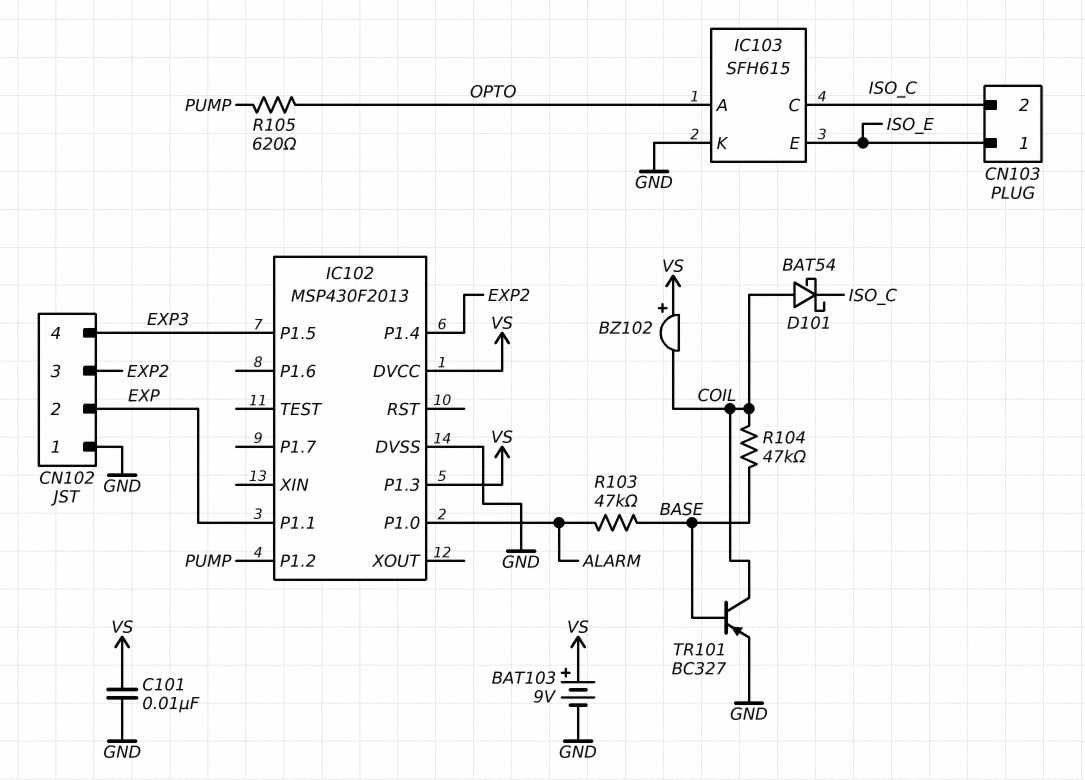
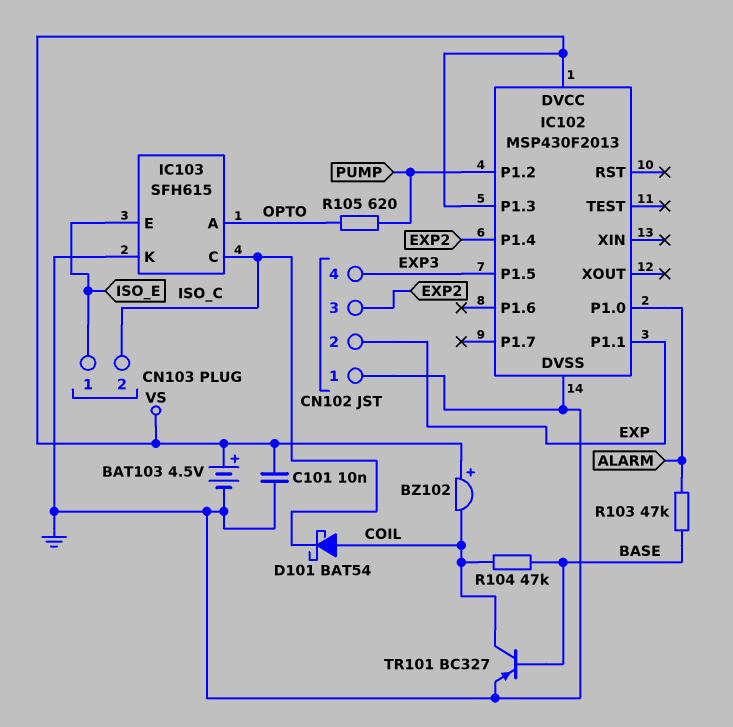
BAT103: 9V (plus VS, minus GND) -> 4.5V (plus VS, minus GND)

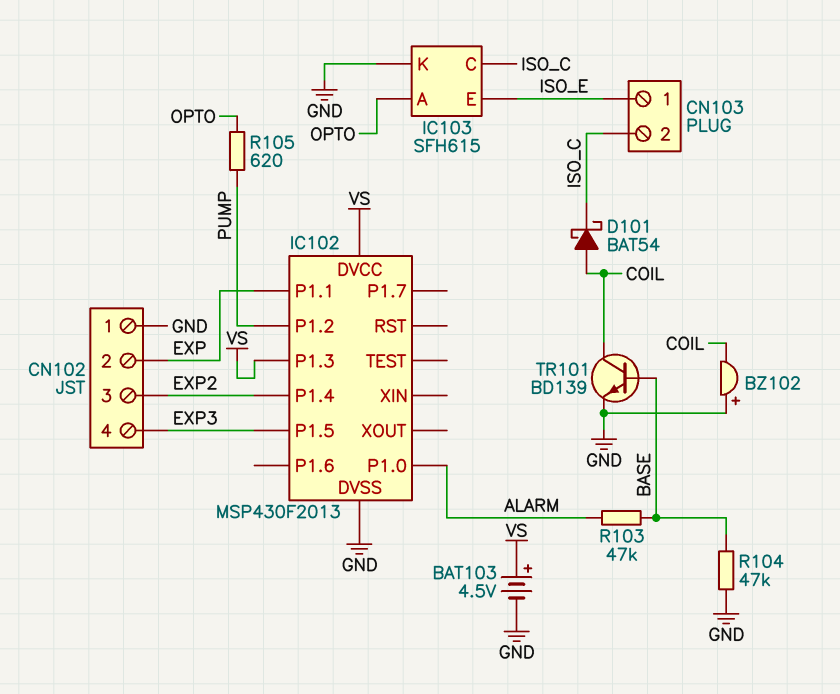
BZ102: buzzer (plus VS, minus COIL) -> buzzer (plus GND, minus COIL)
C101: 10nF (GND, VS) -> none
R104: 47k (BASE, COIL) -> 47k (BASE, GND)
TR101: PNP BC327 (B BASE, C COIL, E GND) -> NPN BD139 (B BASE, C COIL, E GND)

